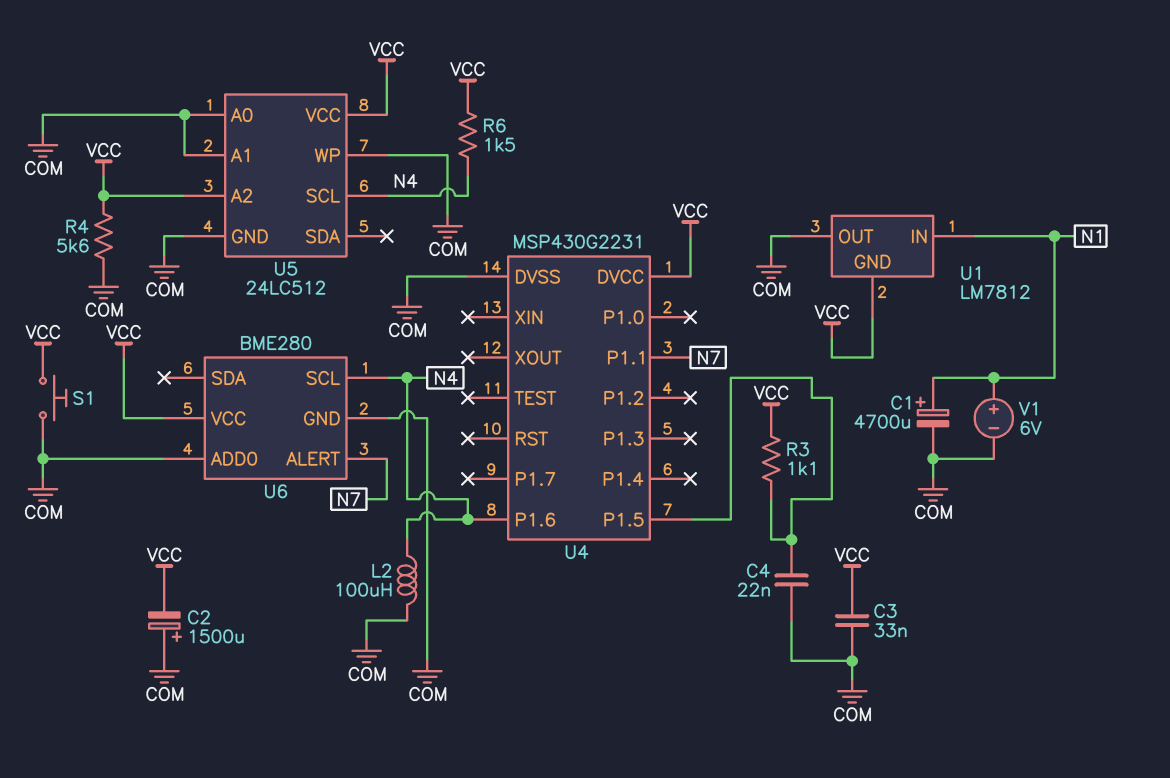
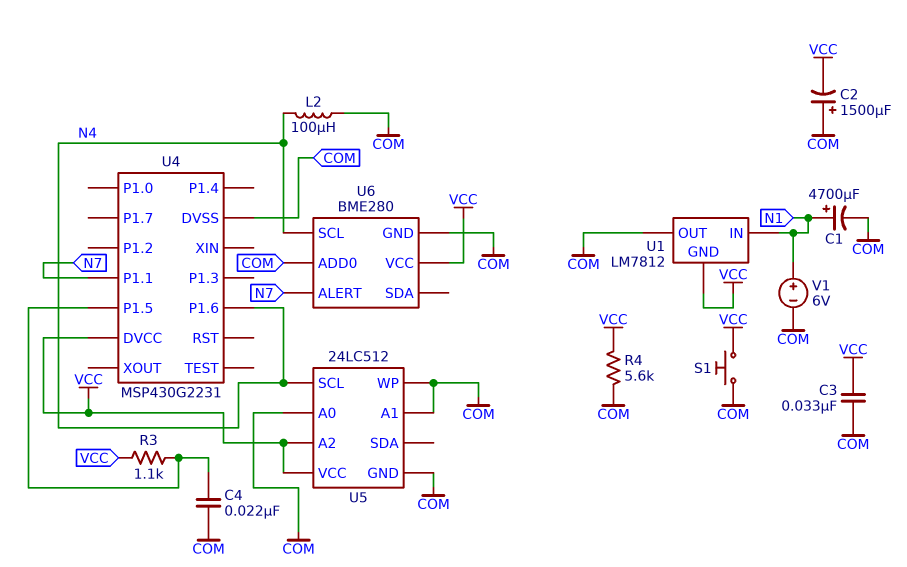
R6: 1.5k (N4, VCC) -> none

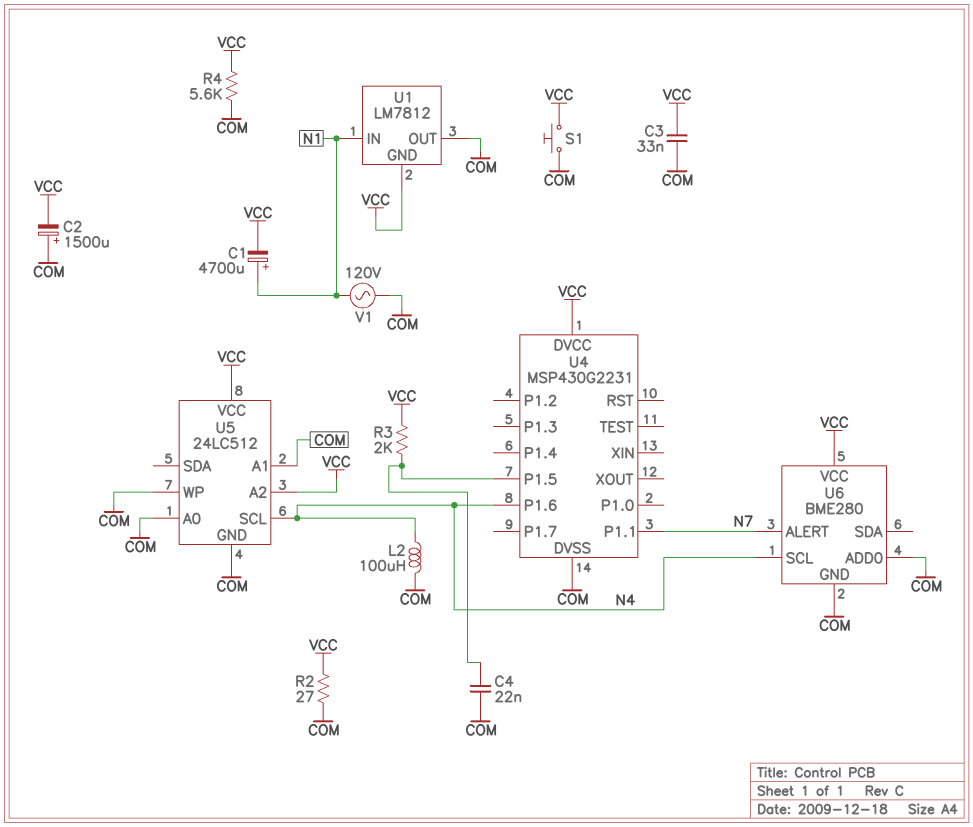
C1: 4700uF (plus N1, minus COM) -> 4700uF (plus N1, minus VCC)
R2: none -> 27 (COM, VCC)
R3: 1.1k (U4/P1.5, VCC) -> 2k (U4/P1.5, VCC)
V1: 6V (plus N1, minus COM) -> AC 120V (COM, N1)

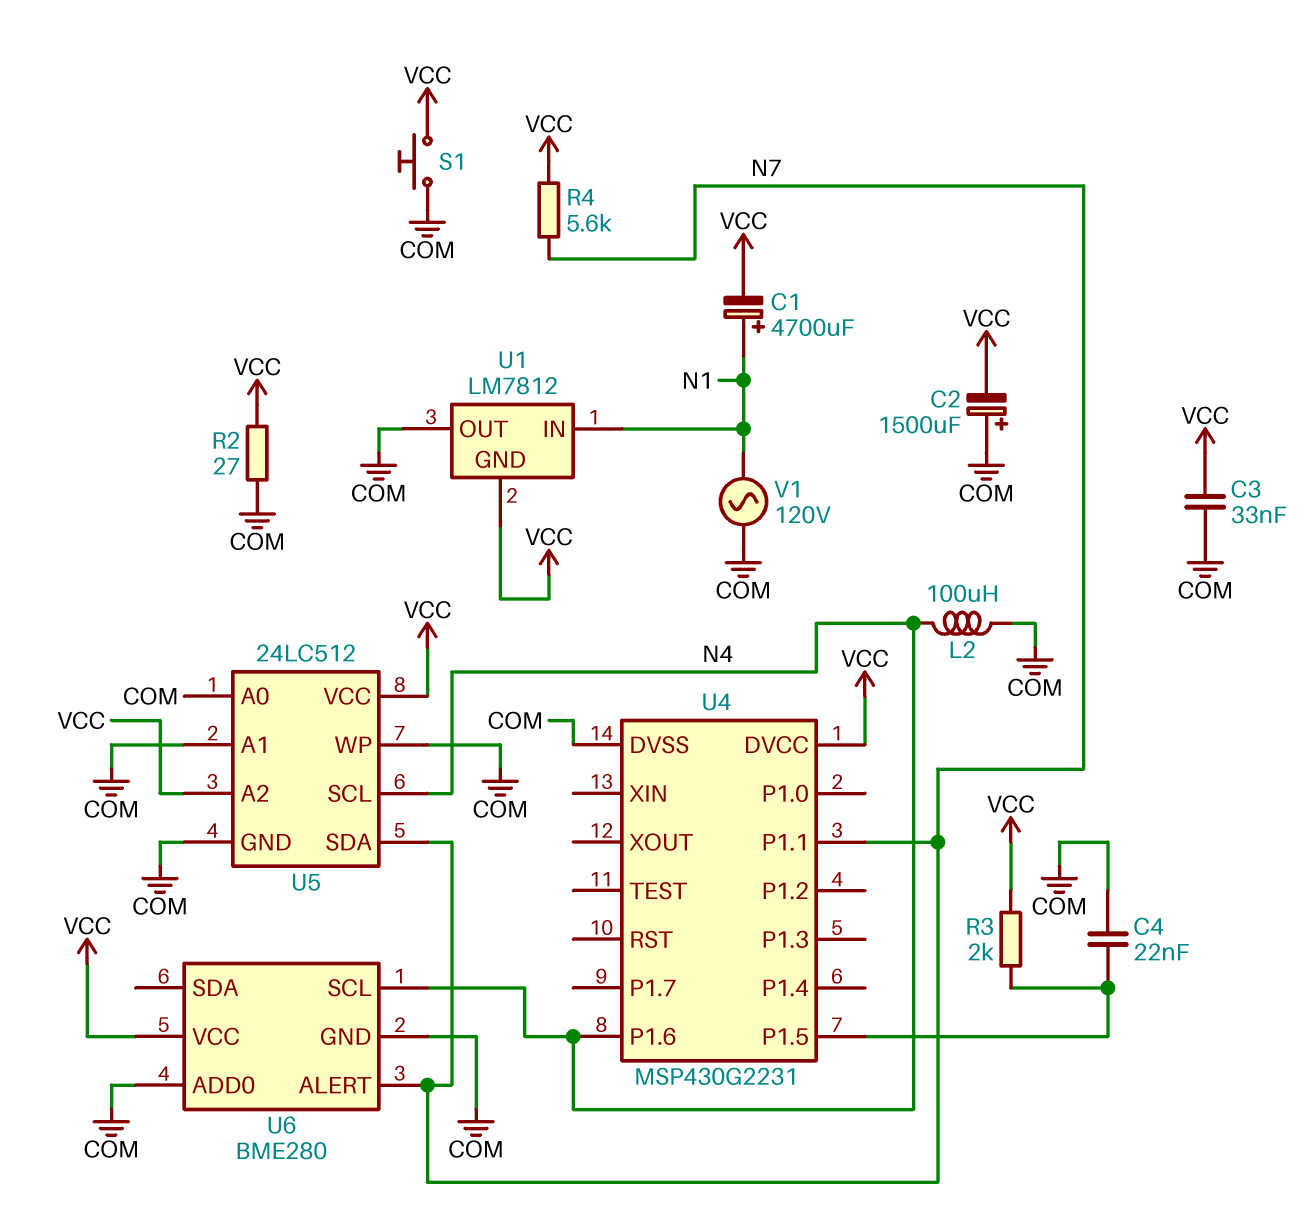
R4: 5.6k (COM, VCC) -> 5.6k (N7, VCC)
U5 pin SDA: none -> N7

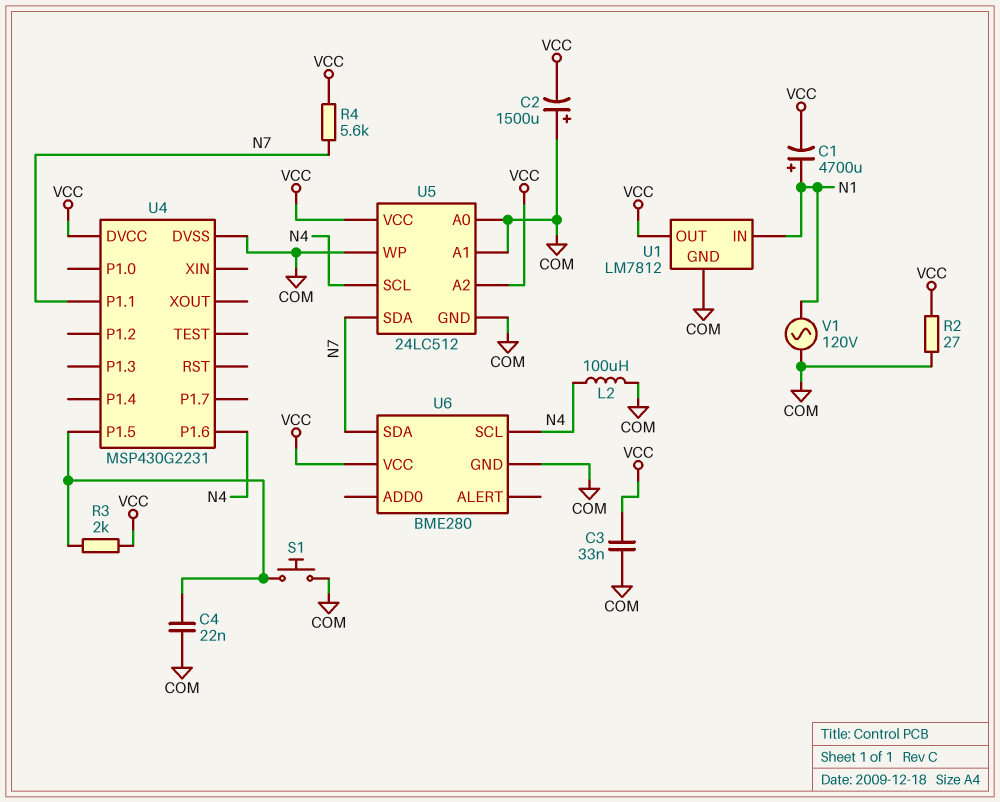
S1: button (COM, VCC) -> button (COM, U4/P1.5)
U1 pin GND: VCC -> COM
U1 pin OUT: COM -> VCC
U6 pin ADD0: COM -> none
U6 pin ALERT: N7 -> none
U6 pin SDA: none -> N7

